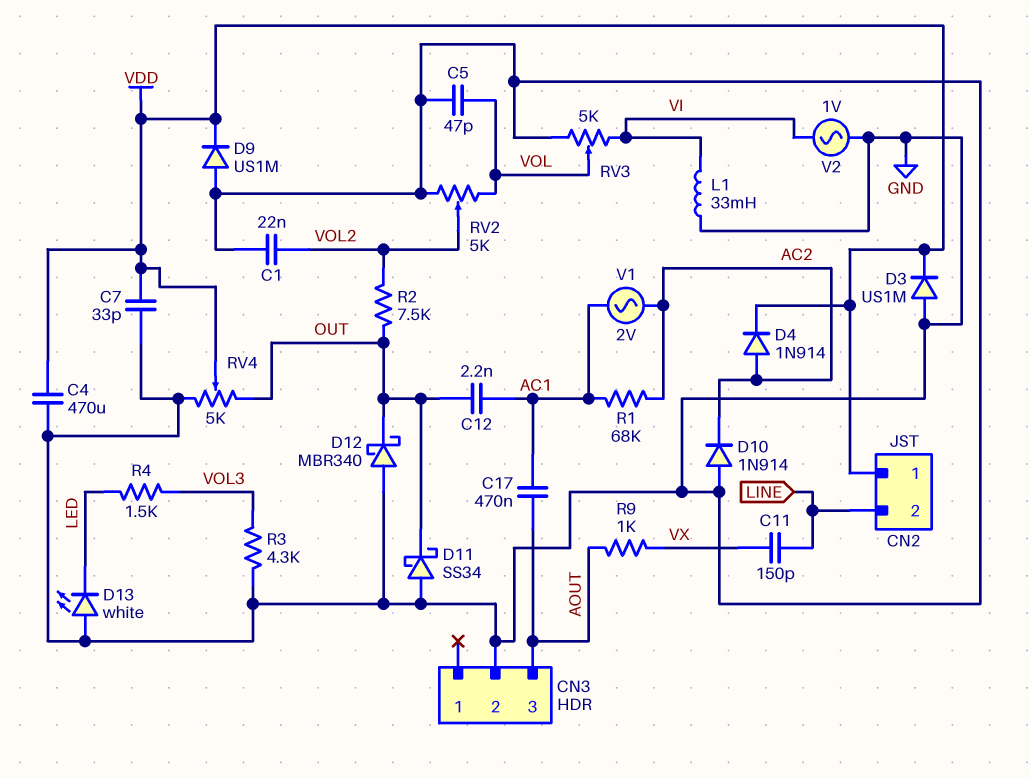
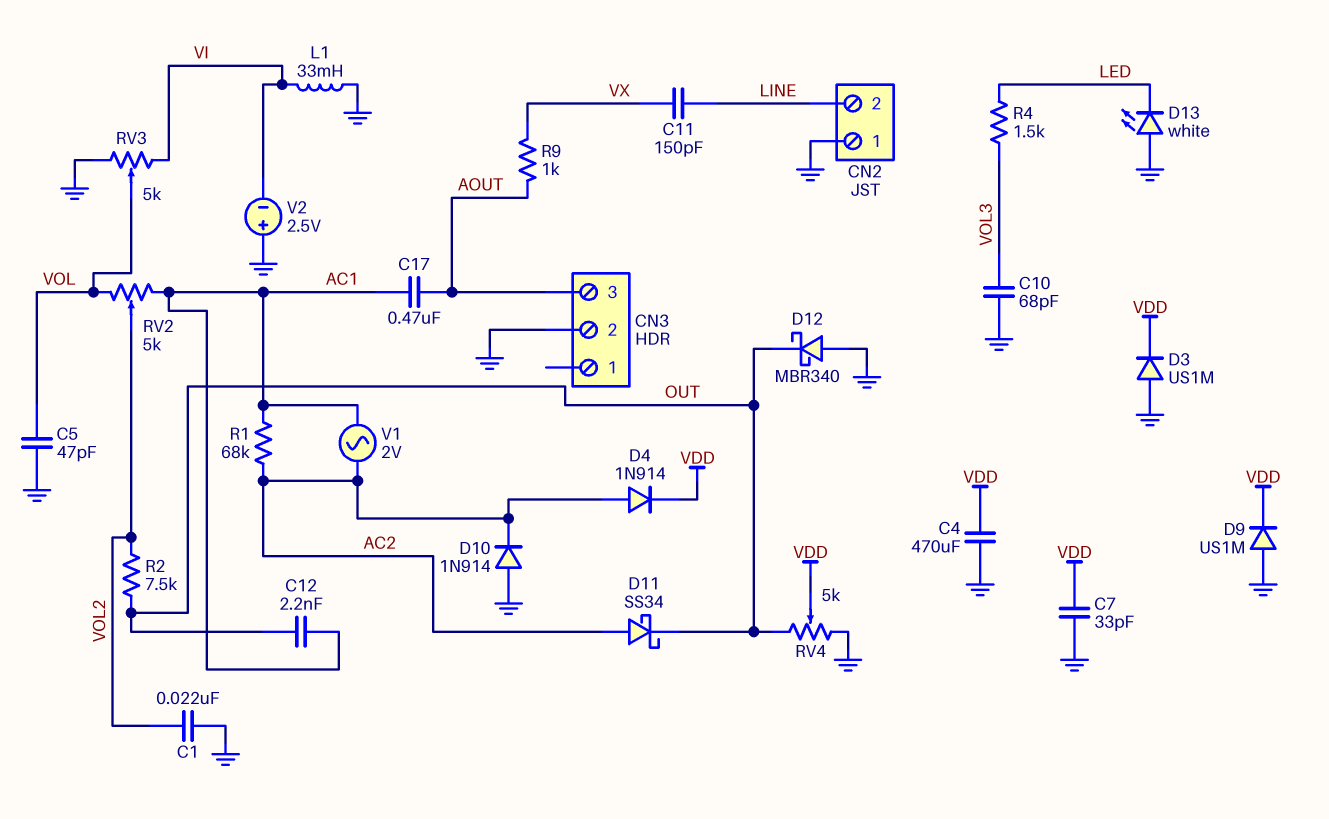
C10: none -> 68pF (GND, VOL3)
CN2 pin 1: VDD -> GND
D11: schottky SS34 (A GND, K OUT) -> schottky SS34 (A AC2, K OUT)
R3: 4.3k (GND, VOL3) -> none
RV2: 5k (GND, VOL, wiper VOL2) -> 5k (AC1, VOL, wiper VOL2)
V2: AC 1V (GND, VI) -> 2.5V (plus GND, minus VI)

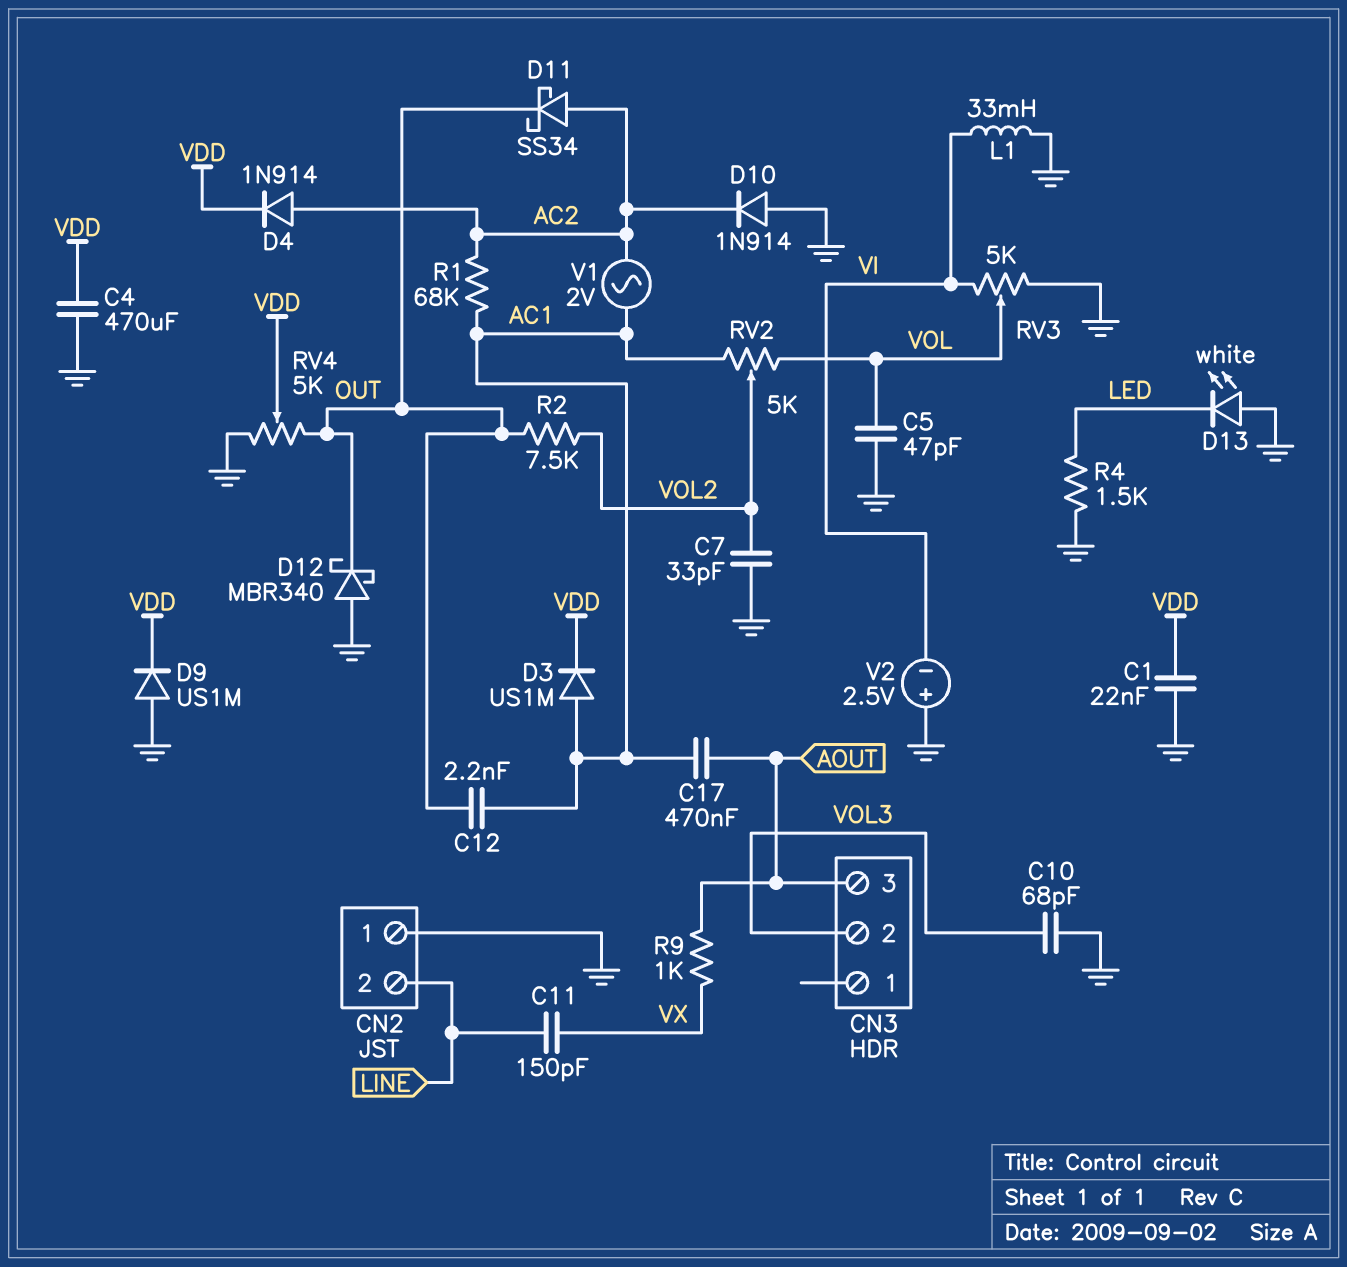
C1: 22nF (GND, VOL2) -> 22nF (GND, VDD)
C7: 33pF (GND, VDD) -> 33pF (GND, VOL2)
CN3 pin 2: GND -> VOL3
D3: diode US1M (A GND, K VDD) -> diode US1M (A AC1, K VDD)
R4: 1.5k (LED, VOL3) -> 1.5k (GND, LED)

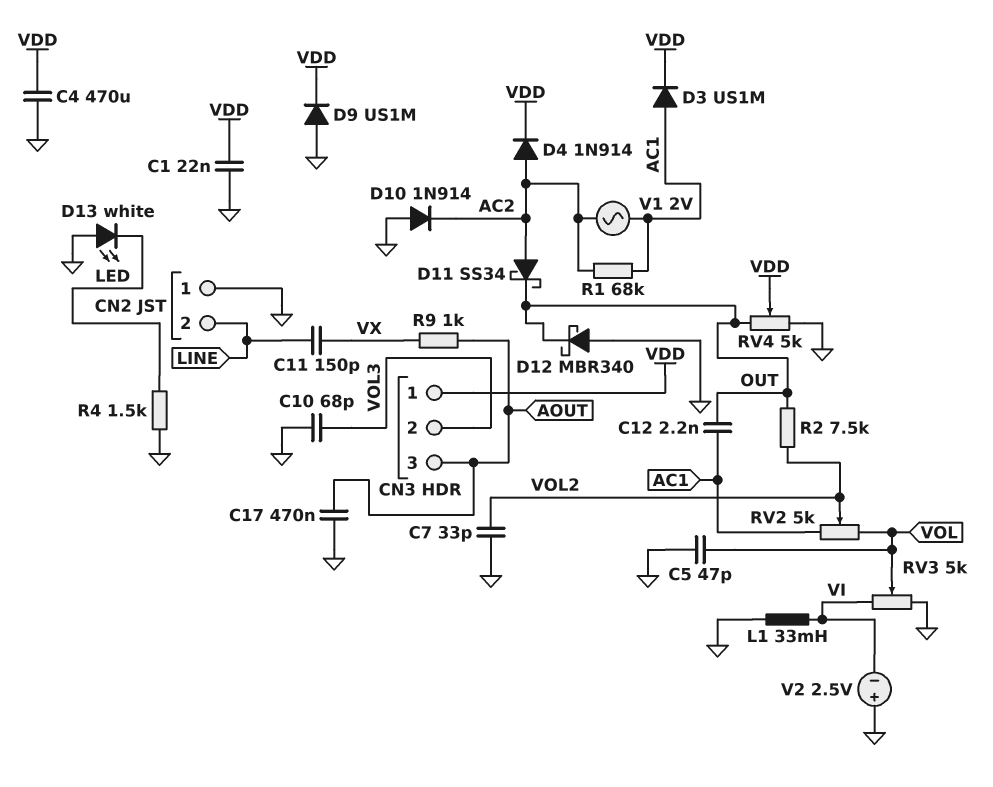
C17: 470nF (AC1, AOUT) -> 470nF (AOUT, GND)
CN3 pin 1: none -> VDD

